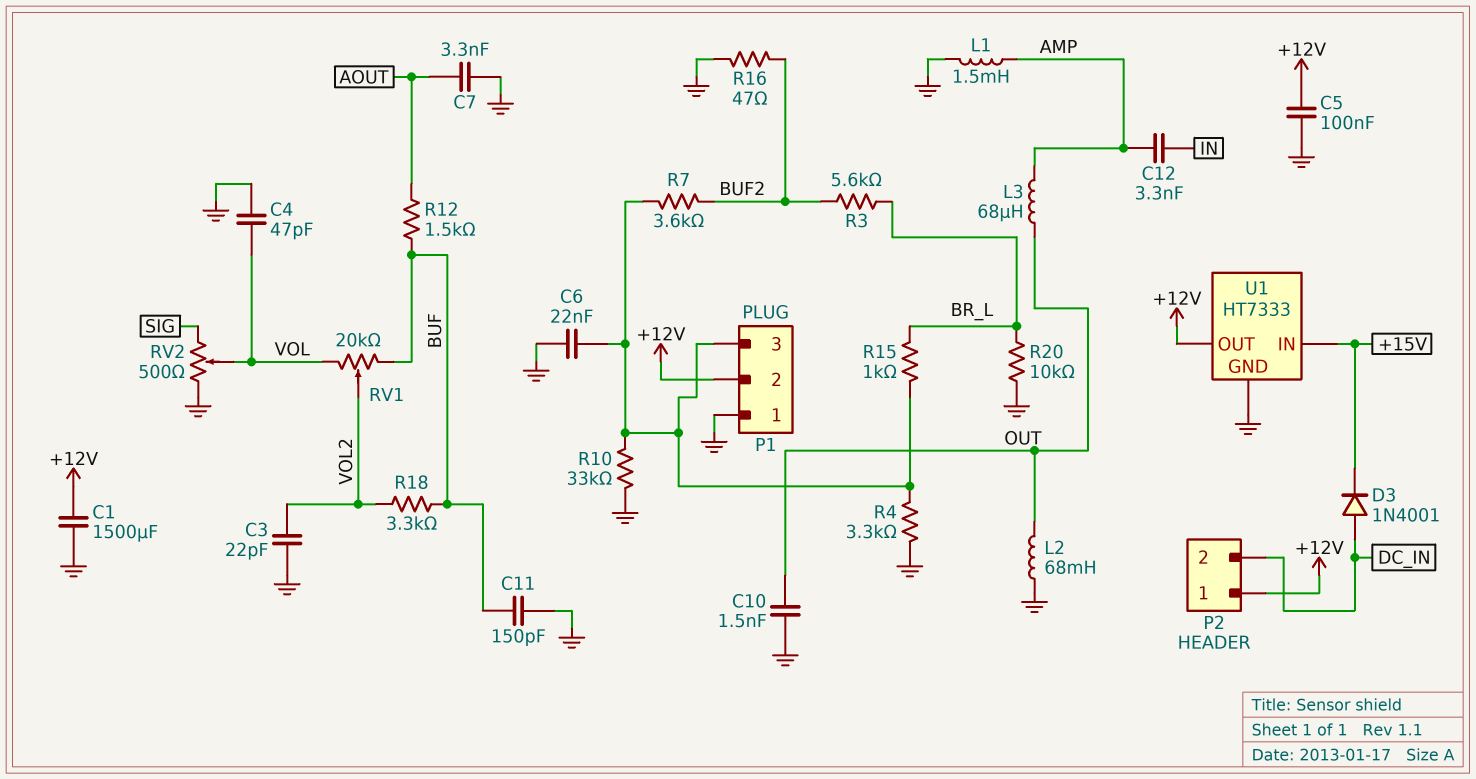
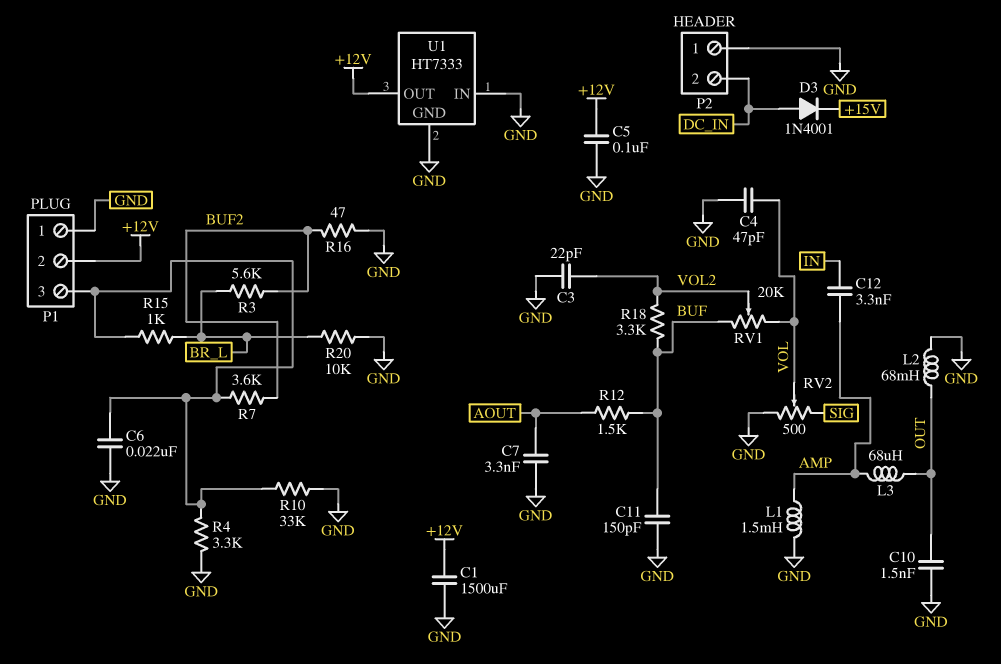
P2 pin 1: +12V -> GND
U1 pin IN: +15V -> GND

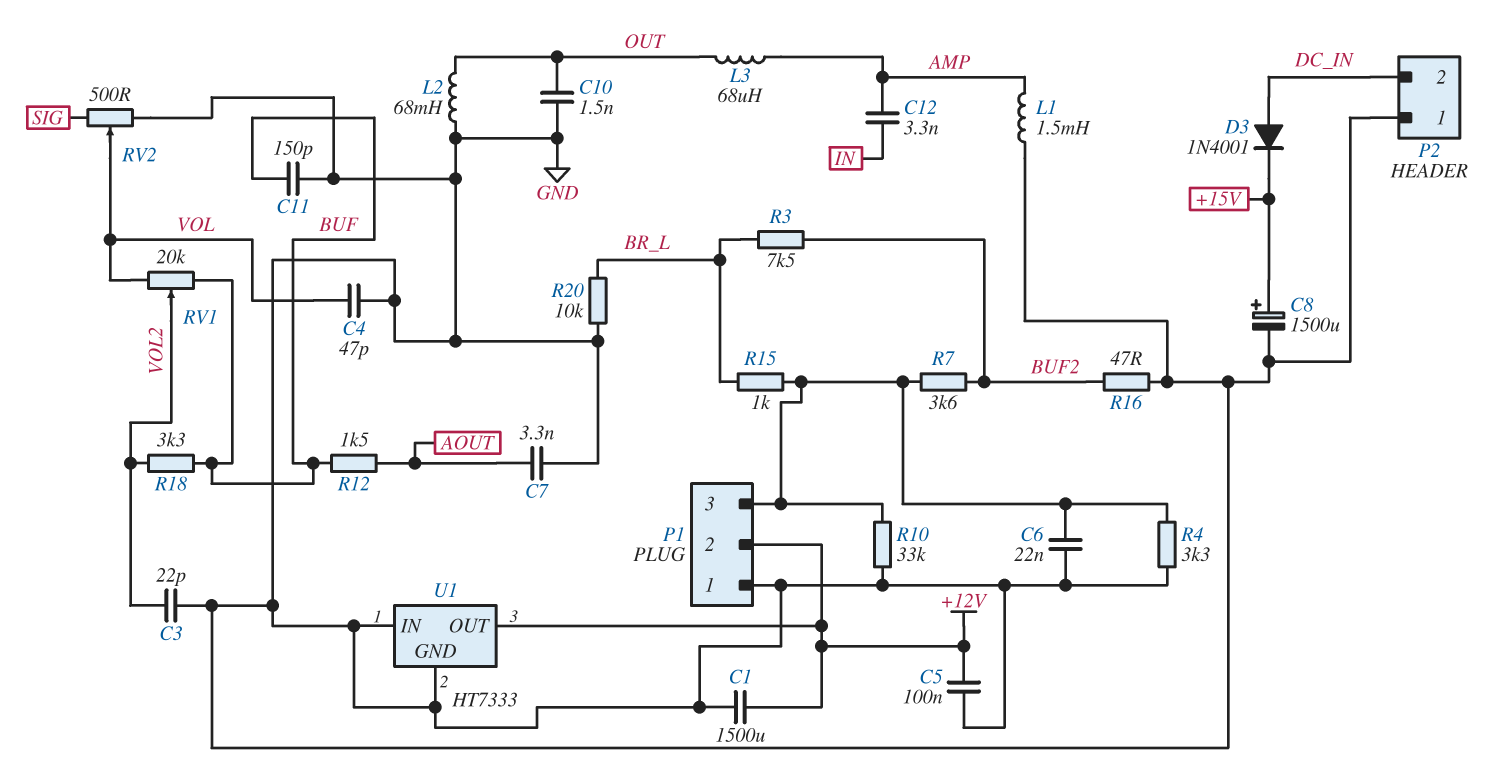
C8: none -> 1500uF (plus +15V, minus GND)
R3: 5.6k (BR_L, BUF2) -> 7.5k (BR_L, BUF2)

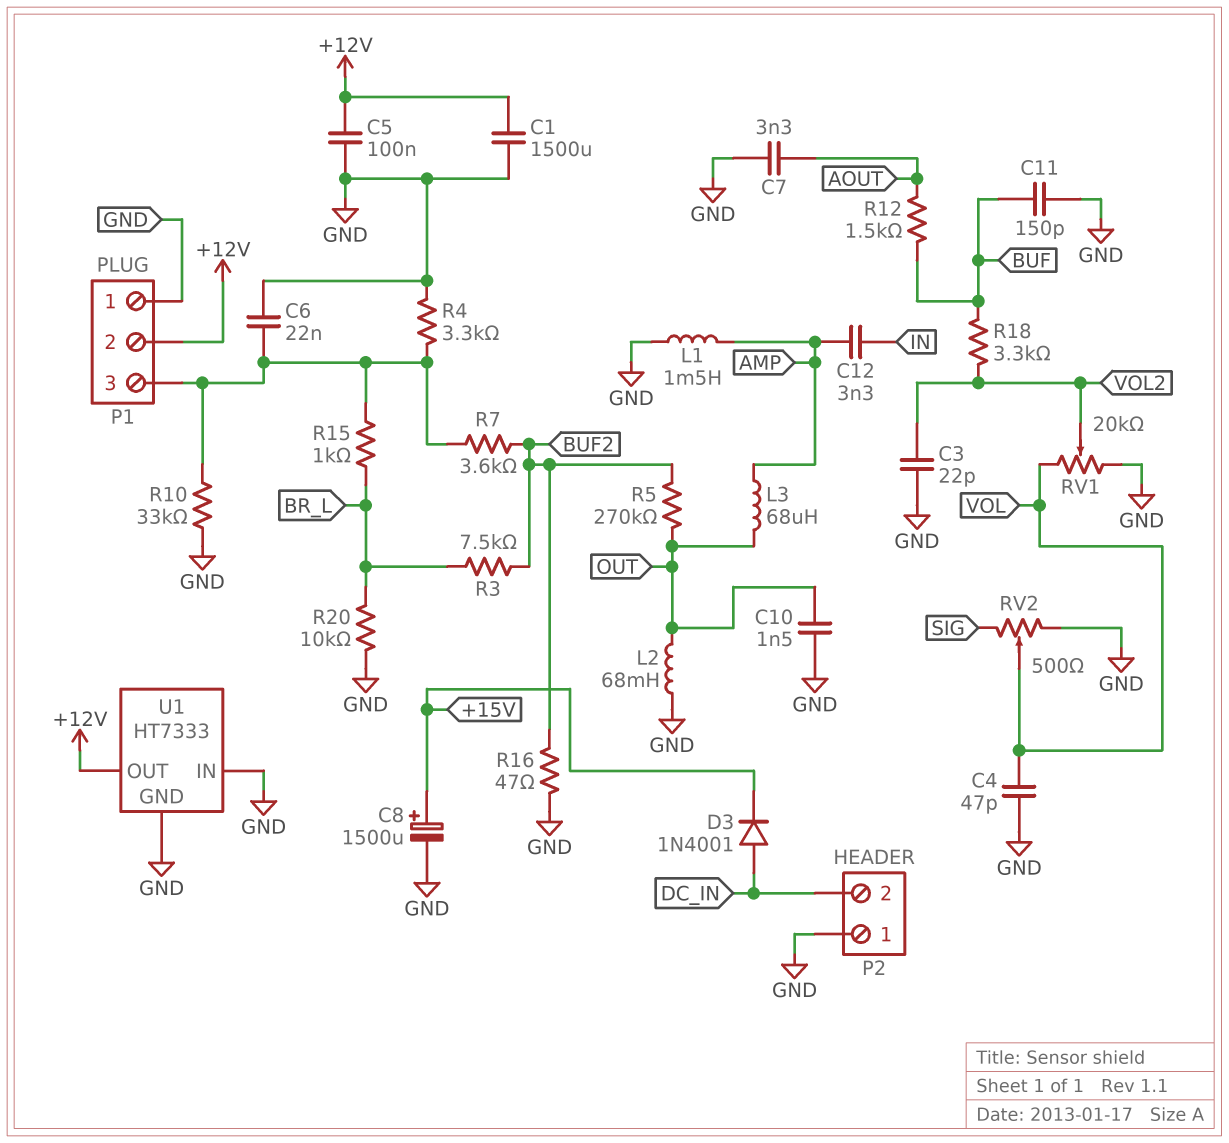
R5: none -> 270k (BUF2, OUT)
RV1: 20k (BUF, VOL, wiper VOL2) -> 20k (GND, VOL, wiper VOL2)

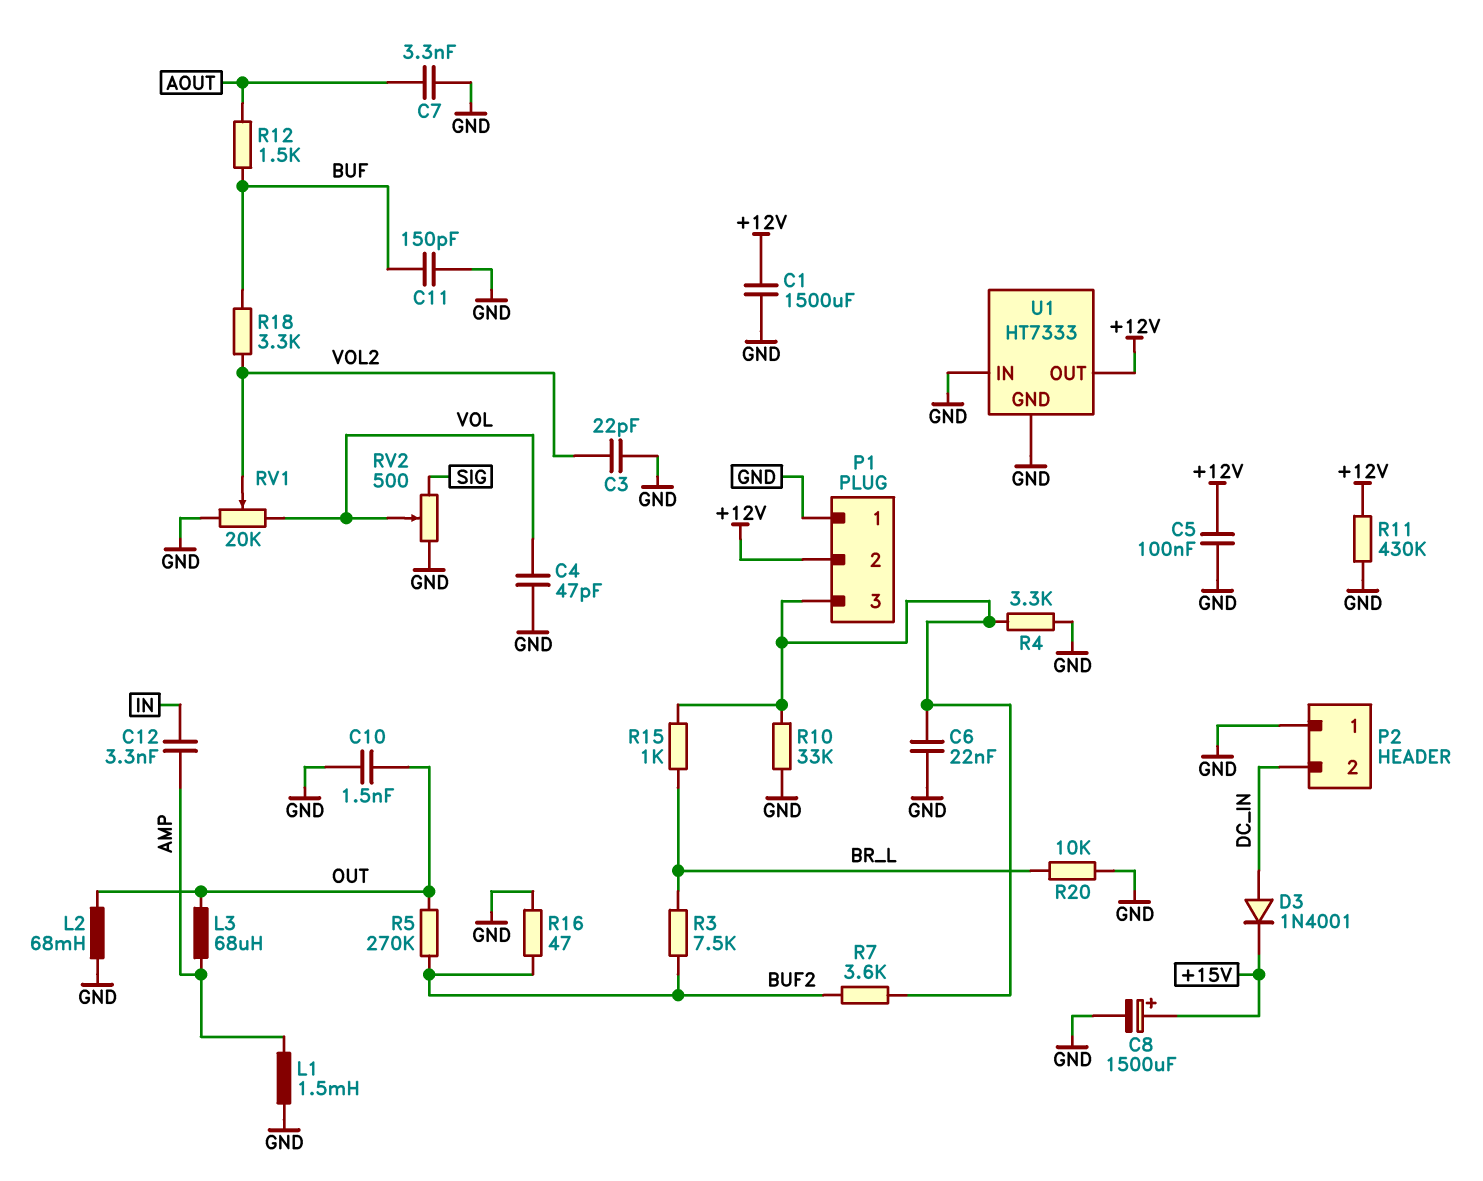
R11: none -> 430k (+12V, GND)

